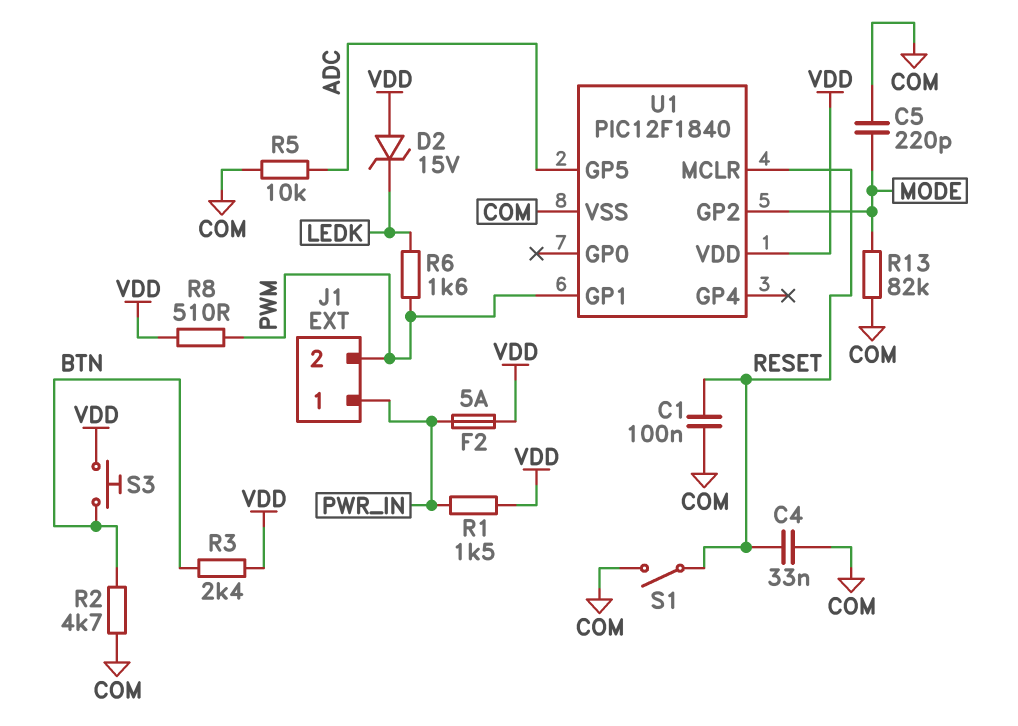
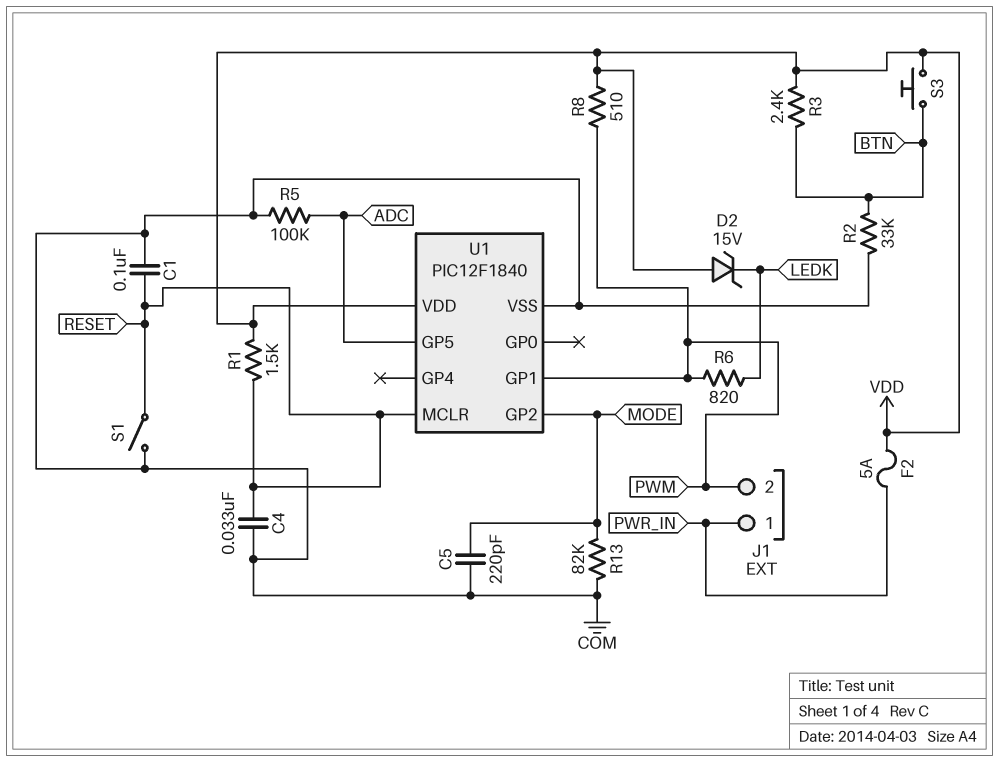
R1: 1.5k (PWR_IN, VDD) -> 1.5k (RESET, VDD)
R2: 4.7k (BTN, COM) -> 33k (BTN, COM)
R5: 10k (ADC, COM) -> 100k (ADC, COM)
R6: 1.6k (LEDK, PWM) -> 820 (LEDK, PWM)

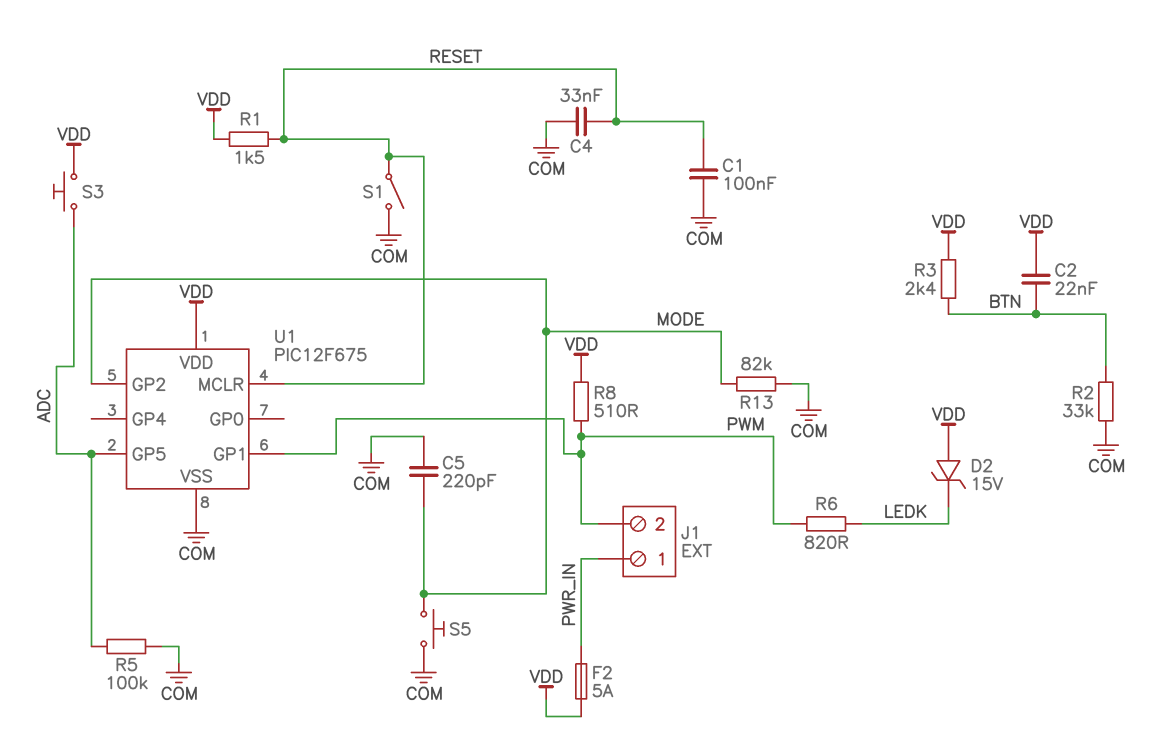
C2: none -> 22nF (BTN, VDD)
S3: button (BTN, VDD) -> button (ADC, VDD)
S5: none -> button (COM, MODE)
U1: PIC12F1840 -> PIC12F675

